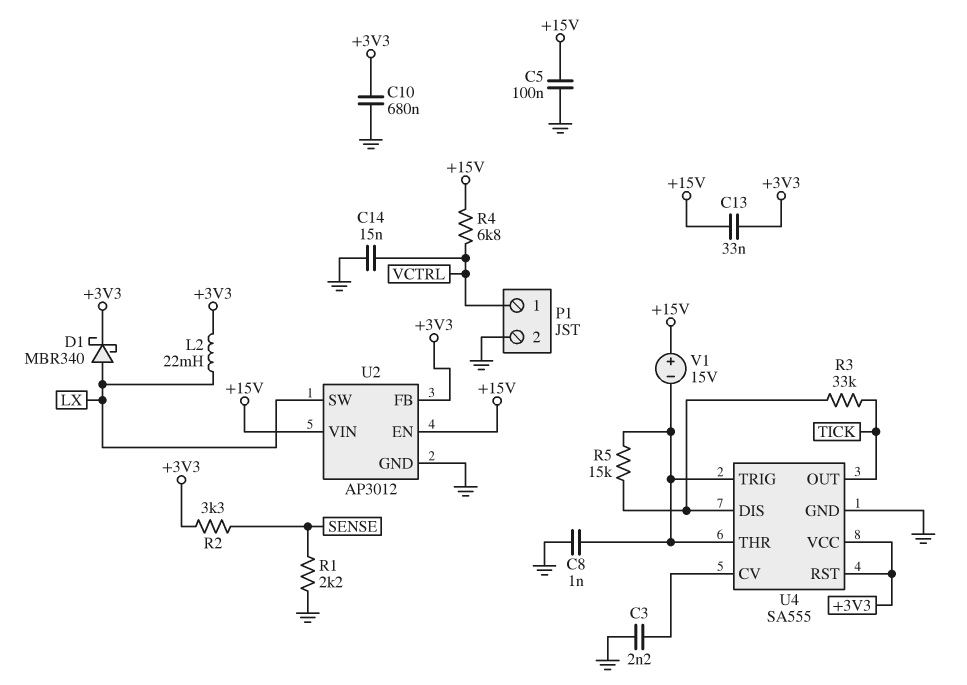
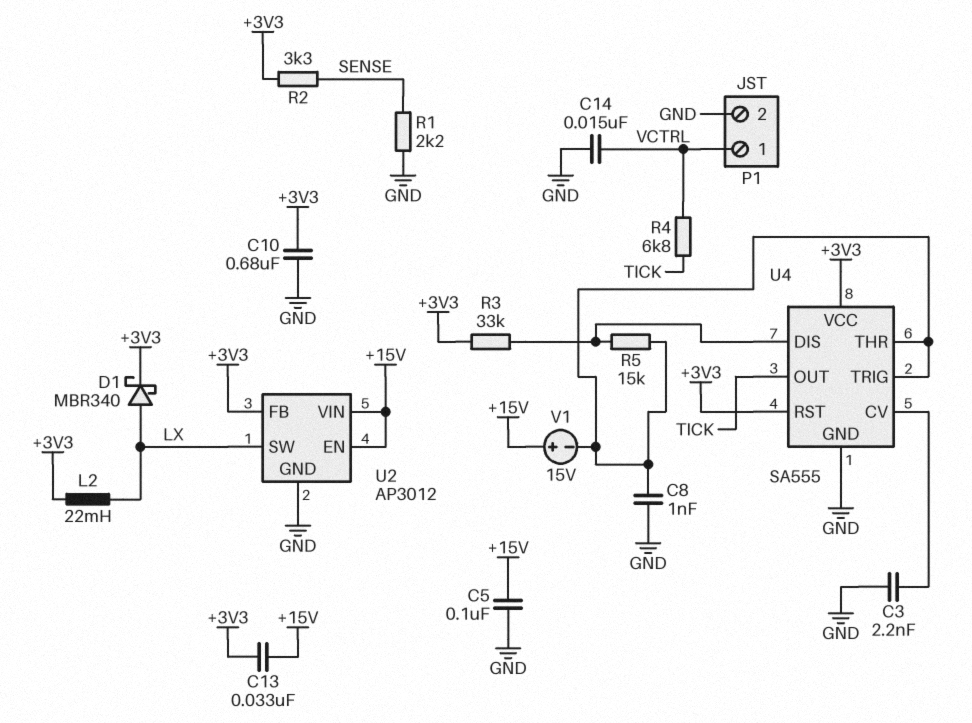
R3: 33k (TICK, U4/DIS) -> 33k (+3V3, U4/DIS)
R4: 6.8k (+15V, VCTRL) -> 6.8k (TICK, VCTRL)

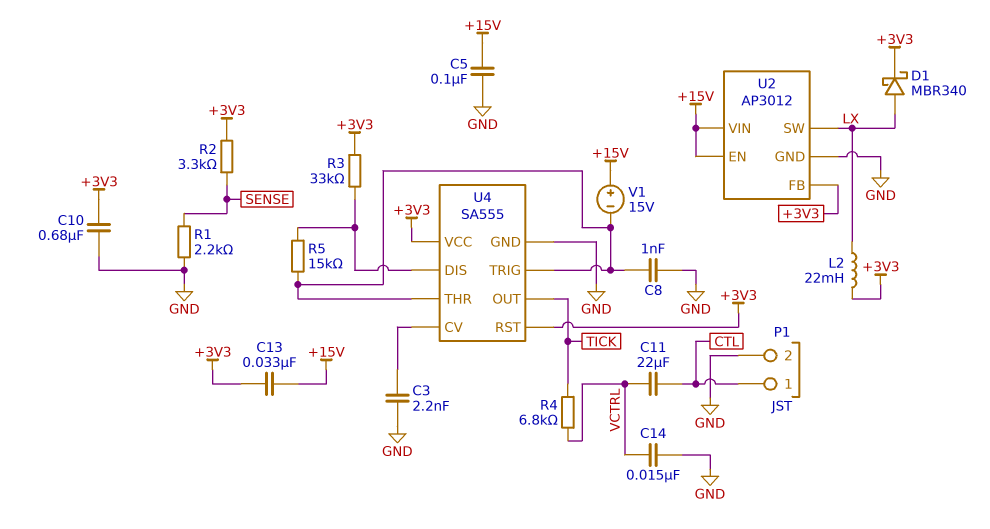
C11: none -> 22uF (CTL, VCTRL)
P1 pin 1: VCTRL -> CTL

